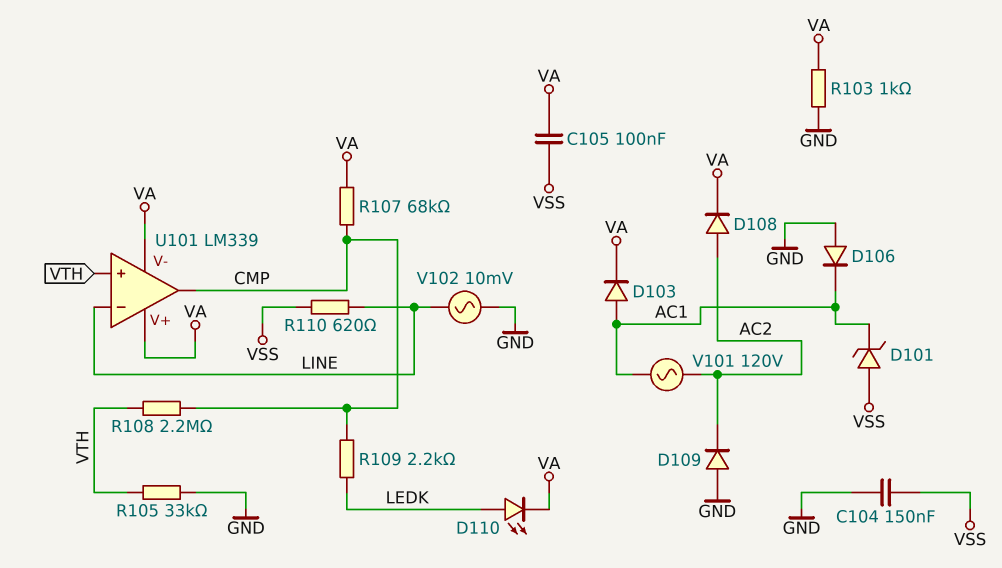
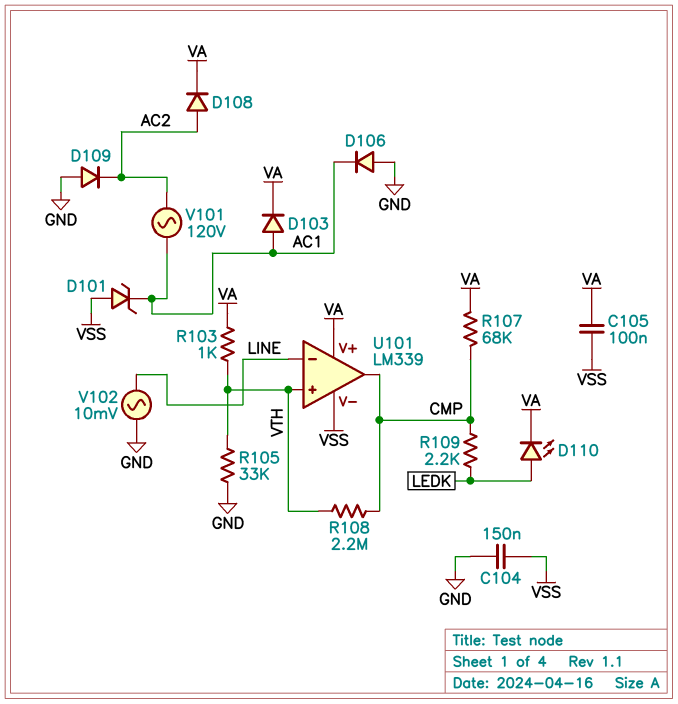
R103: 1k (GND, VA) -> 1k (VA, VTH)
R110: 620 (LINE, VSS) -> none
U101 pin V-: VA -> VSS

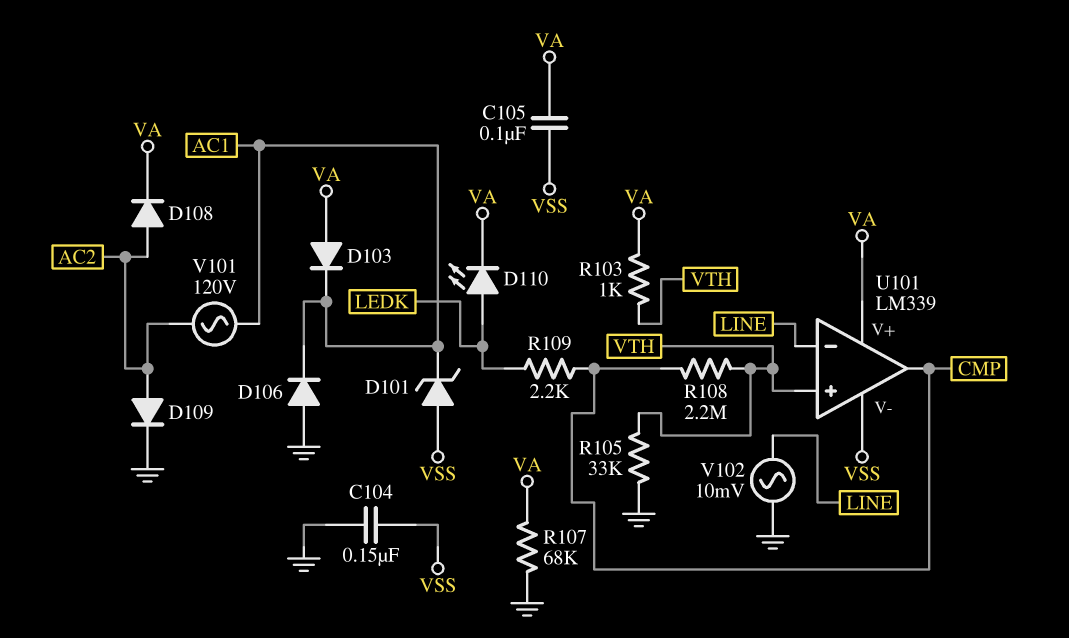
D103: diode (A AC1, K VA) -> diode (A VA, K AC1)
D109: diode (A GND, K AC2) -> diode (A AC2, K GND)
R107: 68k (CMP, VA) -> 68k (GND, VA)

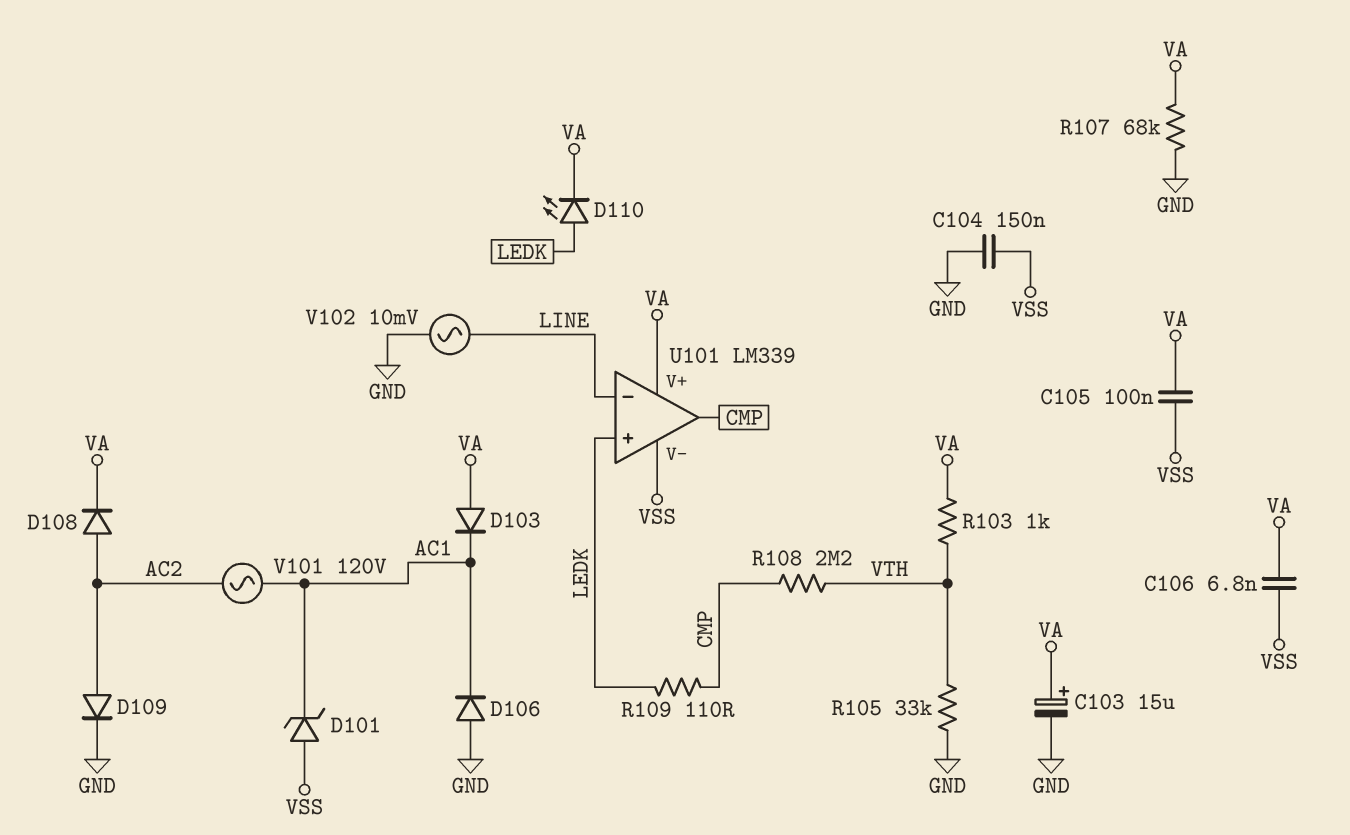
C103: none -> 15uF (plus VA, minus GND)
C106: none -> 6.8nF (VA, VSS)
R109: 2.2k (CMP, LEDK) -> 110 (CMP, LEDK)
U101 pin in+: VTH -> LEDK

